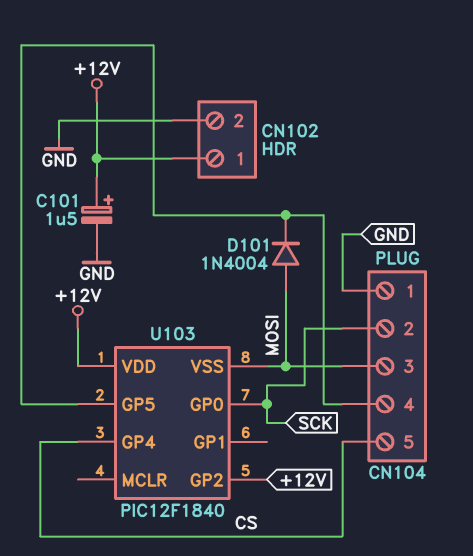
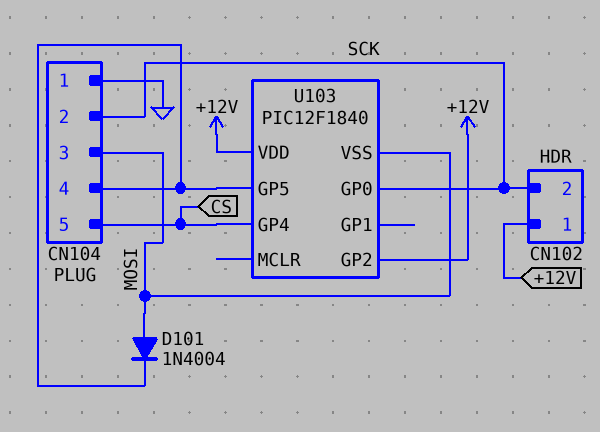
C101: 1.5uF (plus +12V, minus GND) -> none
CN102 pin 2: GND -> SCK

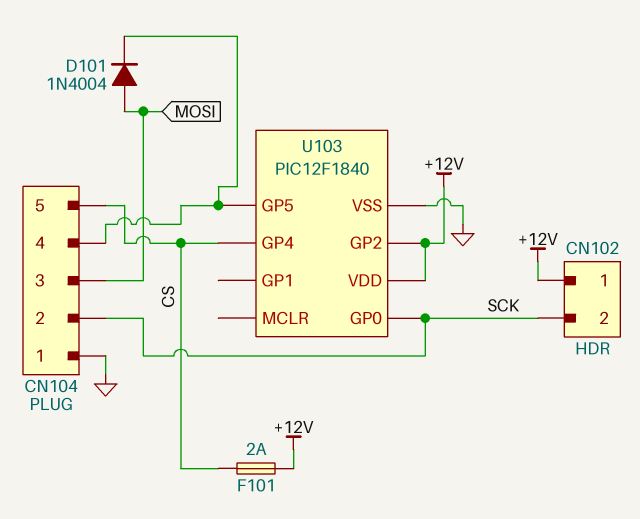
F101: none -> 2A (+12V, CS)
U103 pin VSS: MOSI -> GND

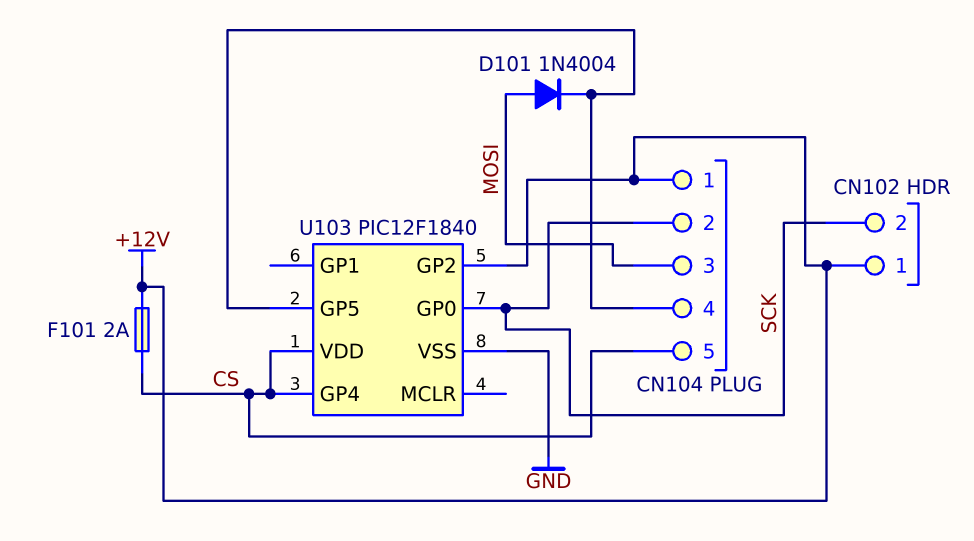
CN104 pin 1: GND -> +12V
U103 pin VDD: +12V -> CS

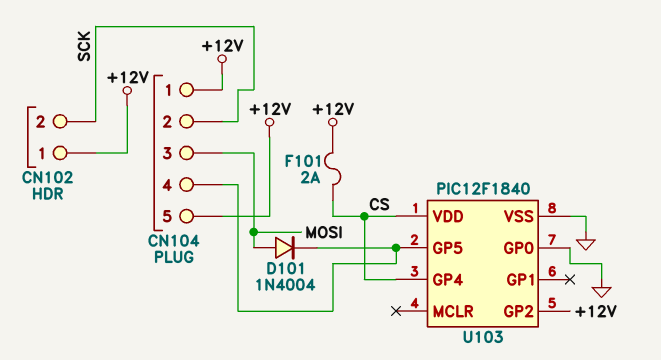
CN104 pin 5: CS -> +12V
U103 pin GP0: SCK -> GND

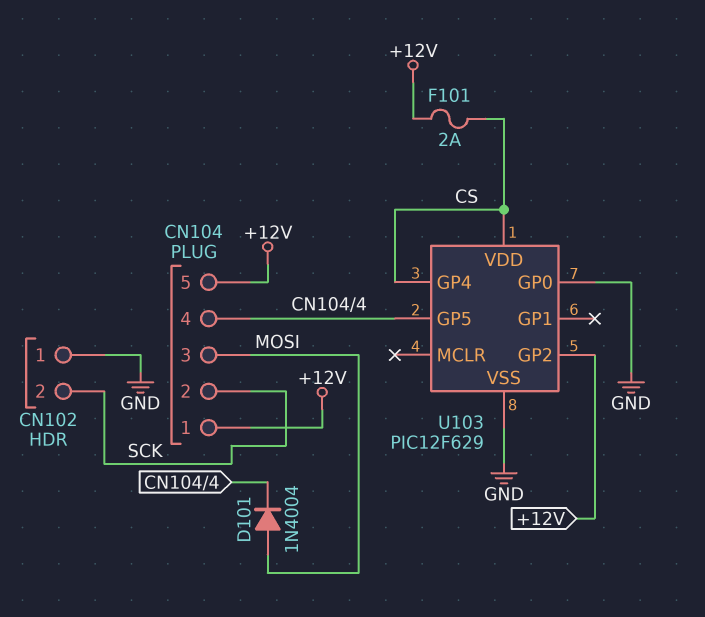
CN102 pin 1: +12V -> GND
U103: PIC12F1840 -> PIC12F629

